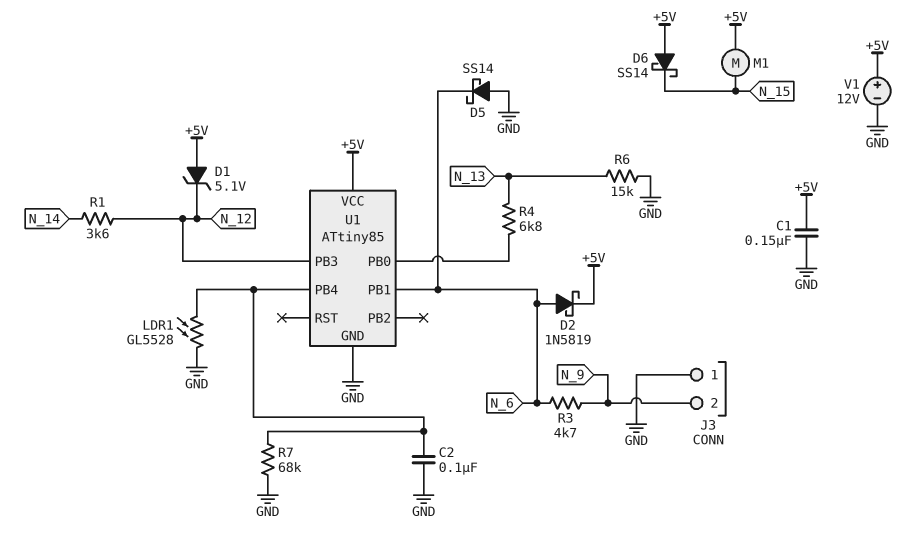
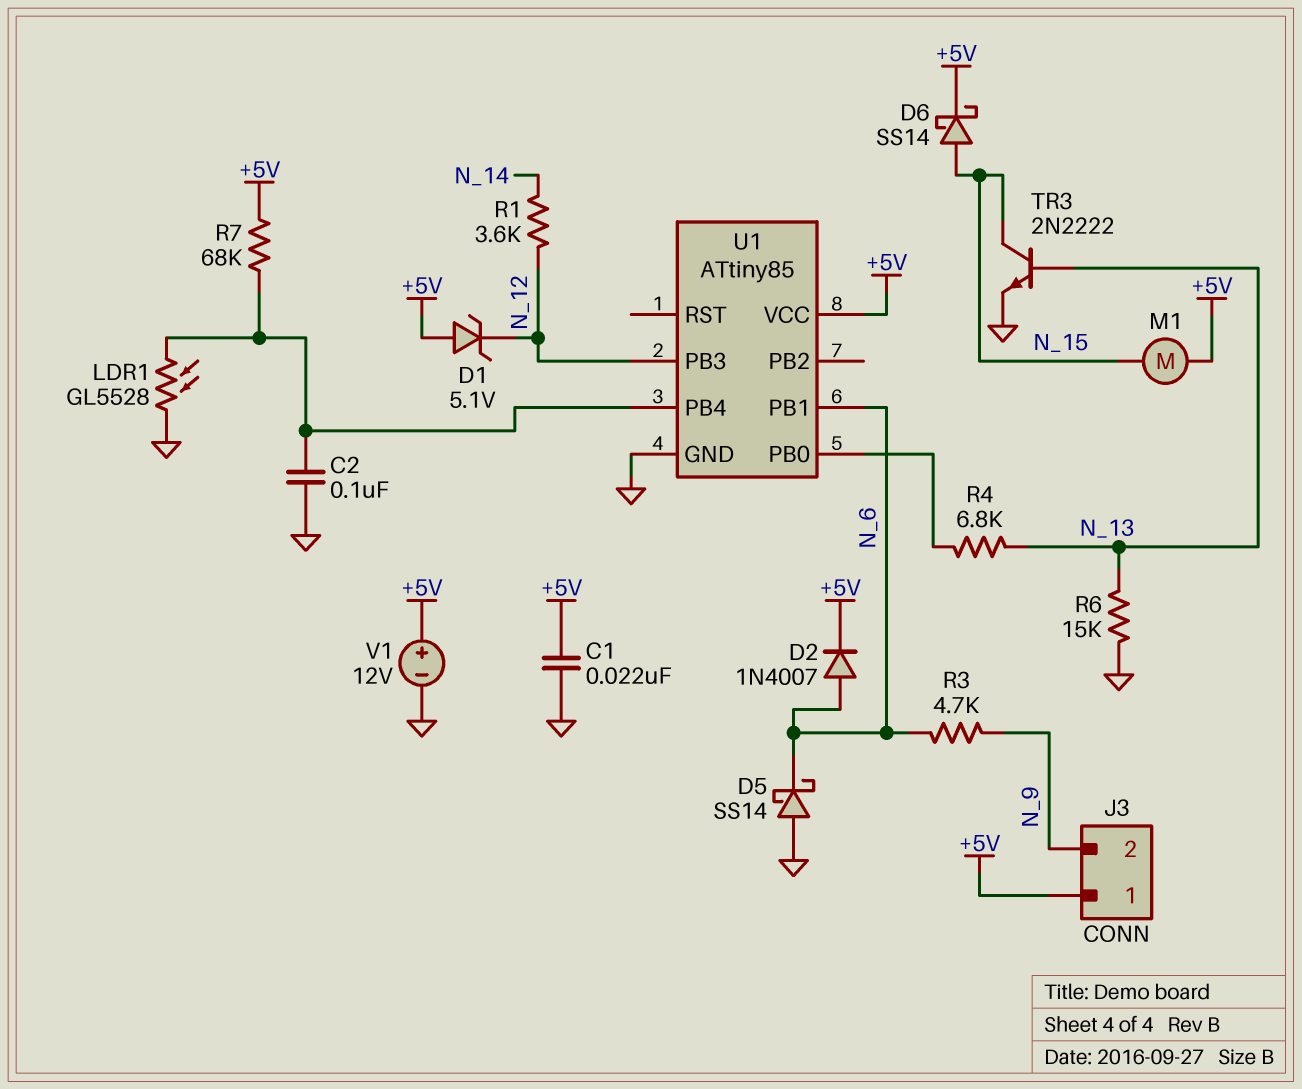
C1: 150nF (+5V, GND) -> 22nF (+5V, GND)
D2: schottky 1N5819 (A N_6, K +5V) -> diode 1N4007 (A N_6, K +5V)
D6: schottky SS14 (A +5V, K N_15) -> schottky SS14 (A N_15, K +5V)
J3 pin 1: GND -> +5V
R7: 68k (GND, U1/PB4) -> 68k (+5V, U1/PB4)
TR3: none -> NPN 2N2222 (B N_13, C N_15, E GND)

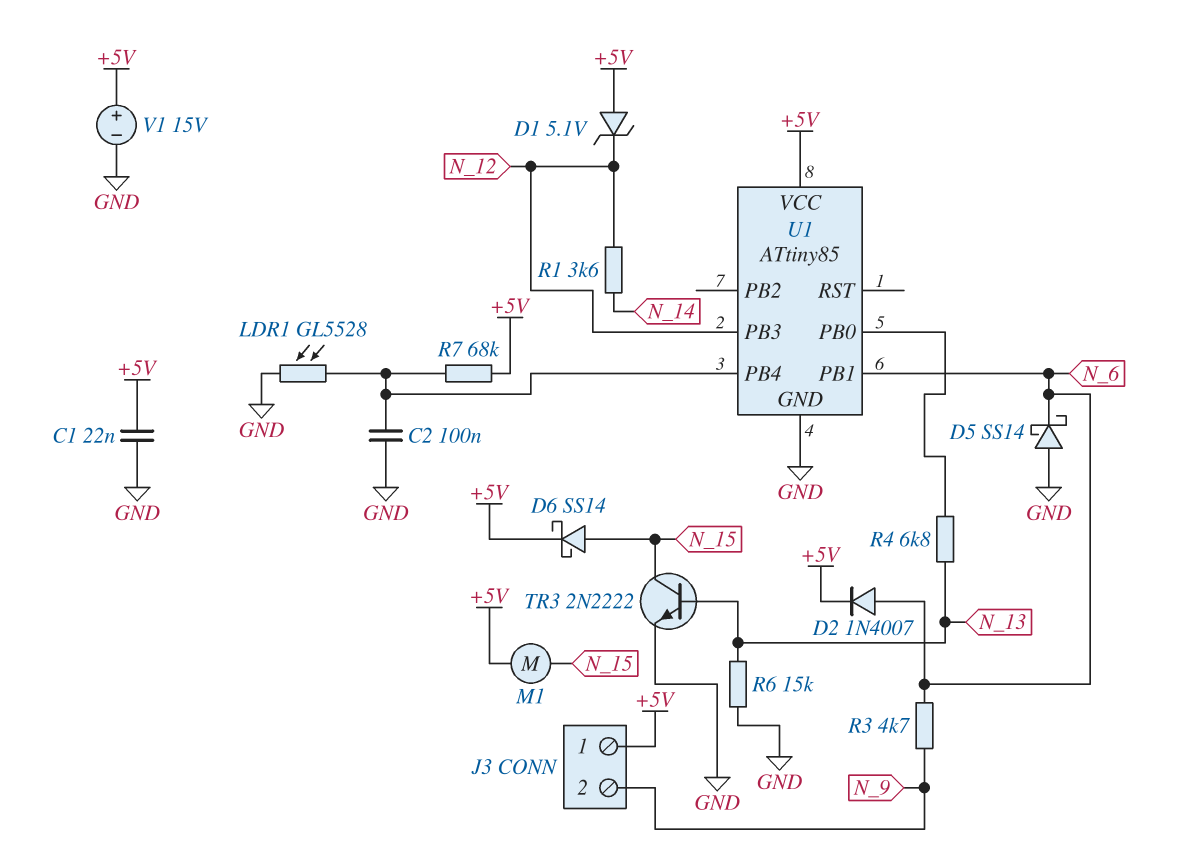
V1: 12V (plus +5V, minus GND) -> 15V (plus +5V, minus GND)

